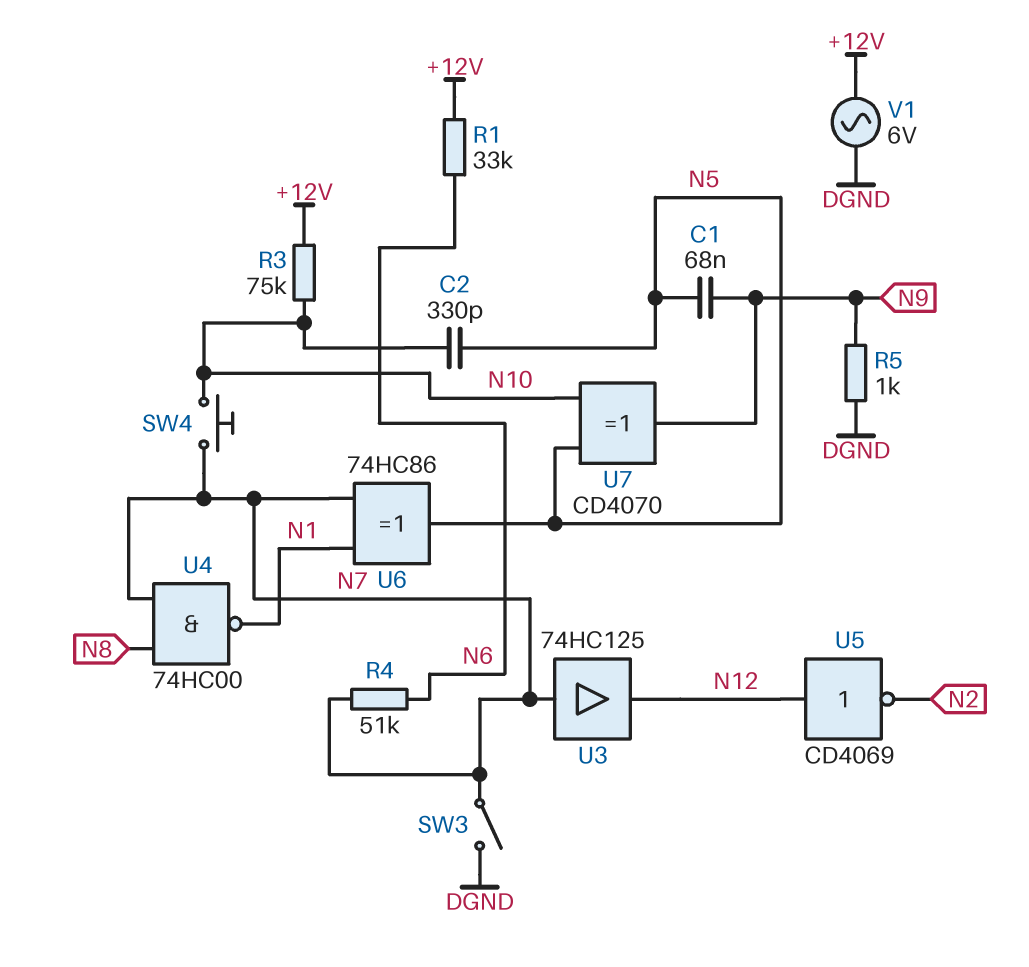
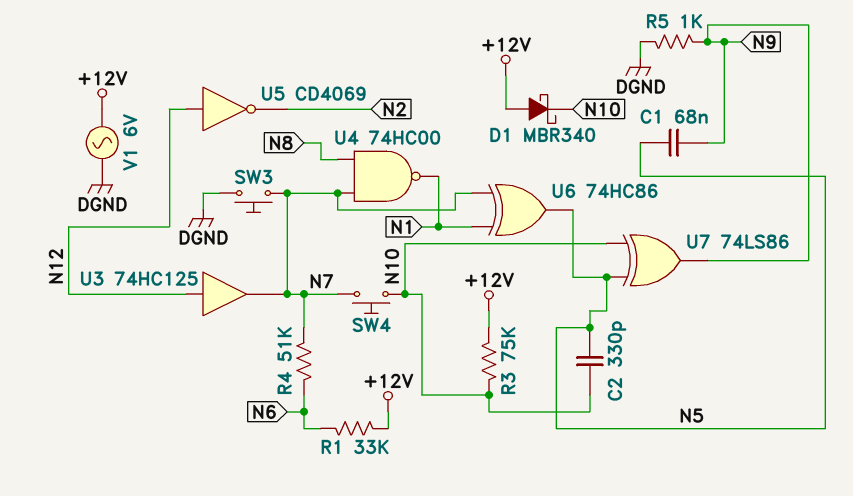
D1: none -> schottky MBR340 (A +12V, K N10)
SW3: switch (DGND, N7) -> button (DGND, N7)
U3: buffer 74HC125 (in N7, out N12) -> buffer 74HC125 (in N12, out N7)
U7: XOR CD4070 (in N5, in N10, out N9) -> XOR 74LS86 (in N5, in N10, out N9)

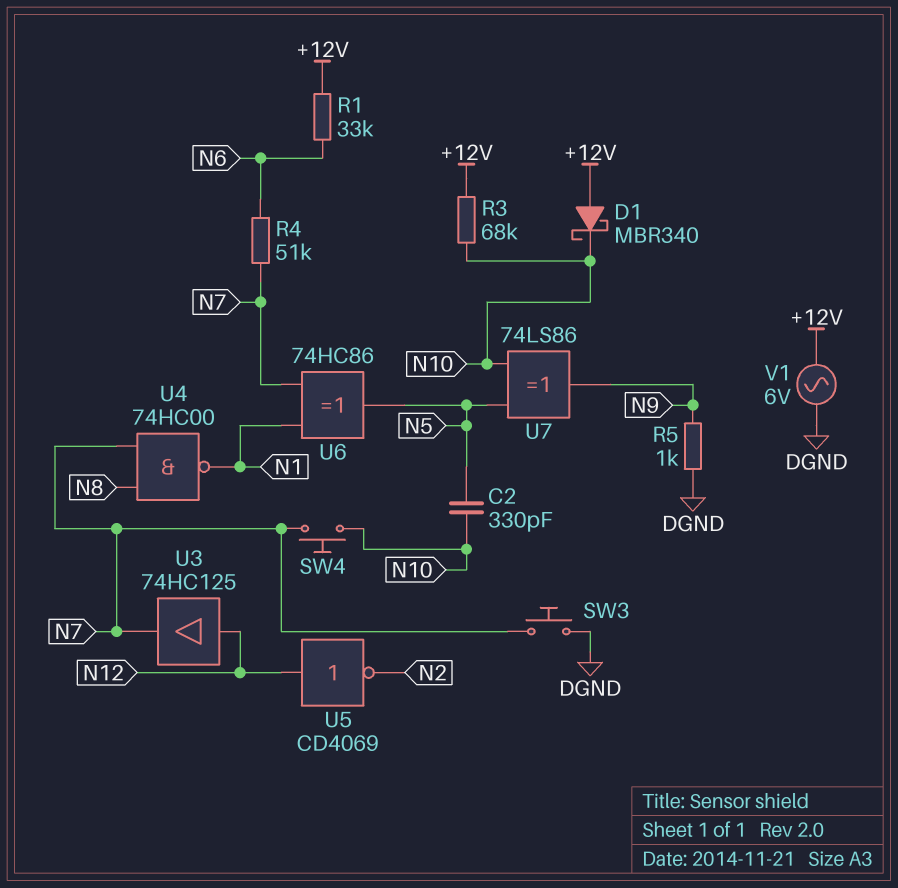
C1: 68nF (N5, N9) -> none
R3: 75k (+12V, N10) -> 68k (+12V, N10)

